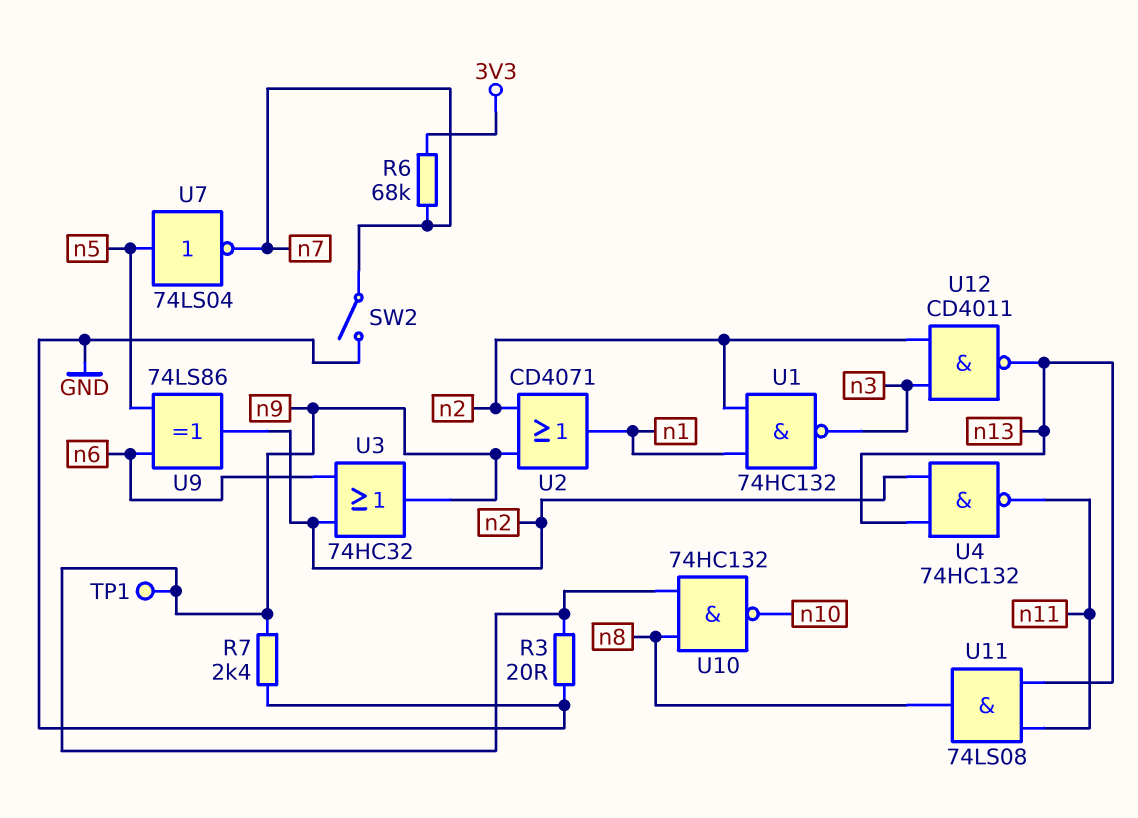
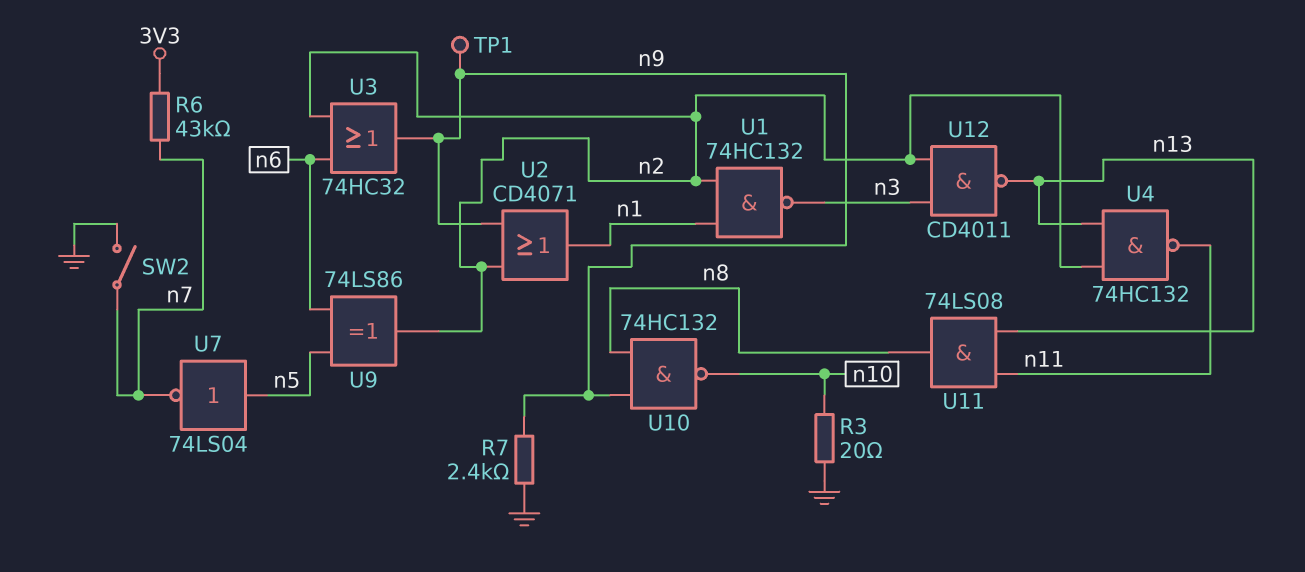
R3: 20 (GND, n9) -> 20 (GND, n10)
R6: 68k (3V3, n7) -> 43k (3V3, n7)

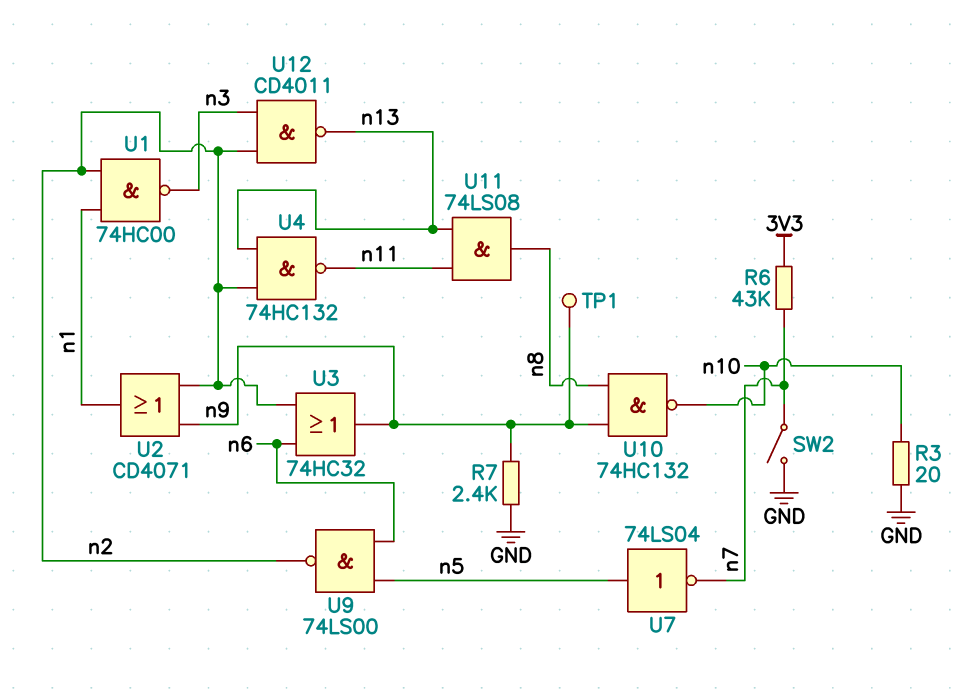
U1: NAND 74HC132 (in n1, in n2, out n3) -> NAND 74HC00 (in n1, in n2, out n3)
U9: XOR 74LS86 (in n5, in n6, out n2) -> NAND 74LS00 (in n5, in n6, out n2)

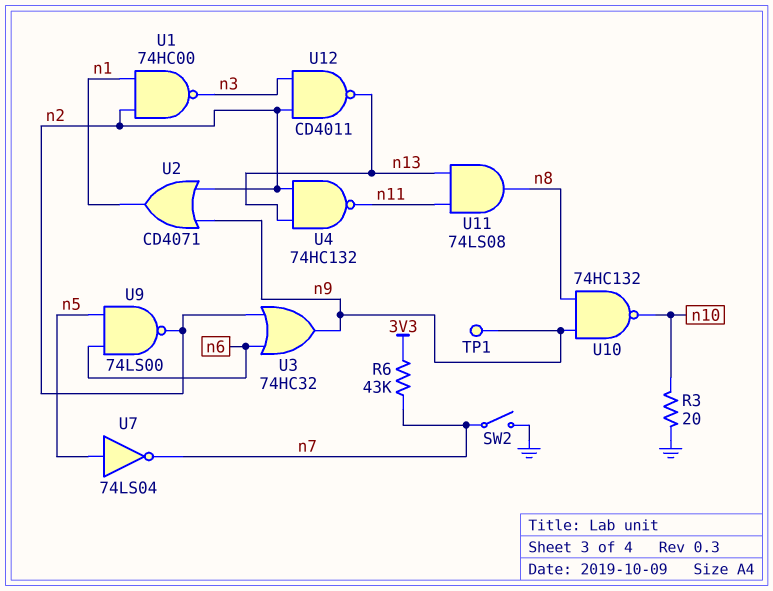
R7: 2.4k (GND, n9) -> none

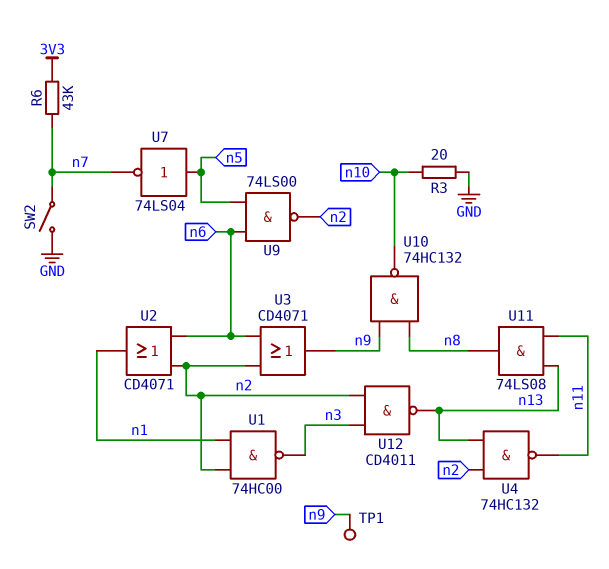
U2: OR CD4071 (in n2, in n9, out n1) -> OR CD4071 (in n2, in n6, out n1)
U3: OR 74HC32 (in n2, in n6, out n9) -> OR CD4071 (in n2, in n6, out n9)

